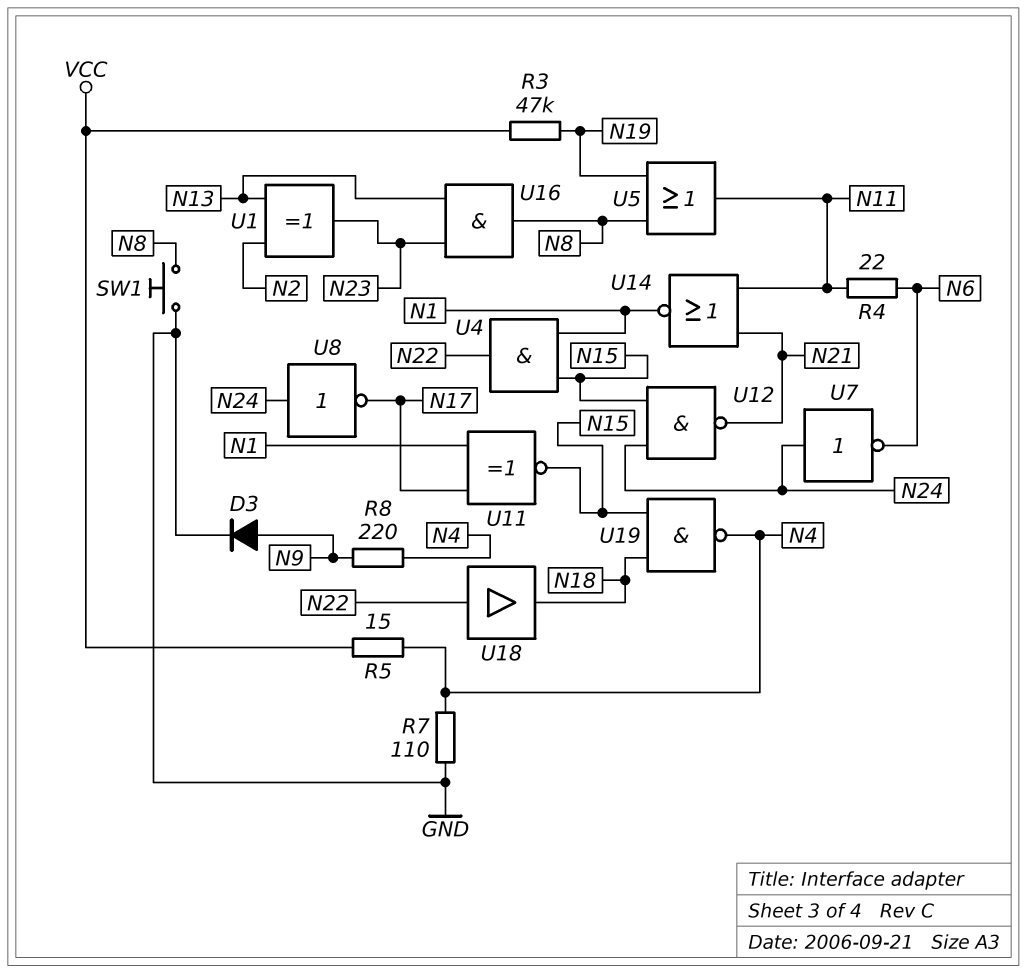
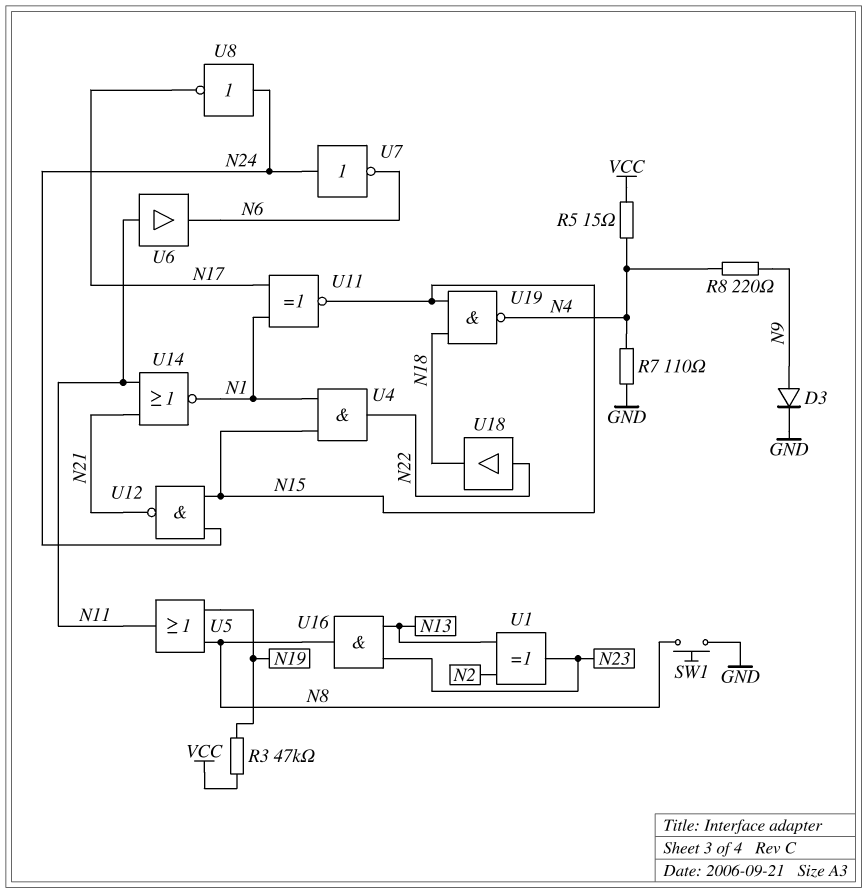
R4: 22 (N6, N11) -> none
U6: none -> buffer (in N11, out N6)

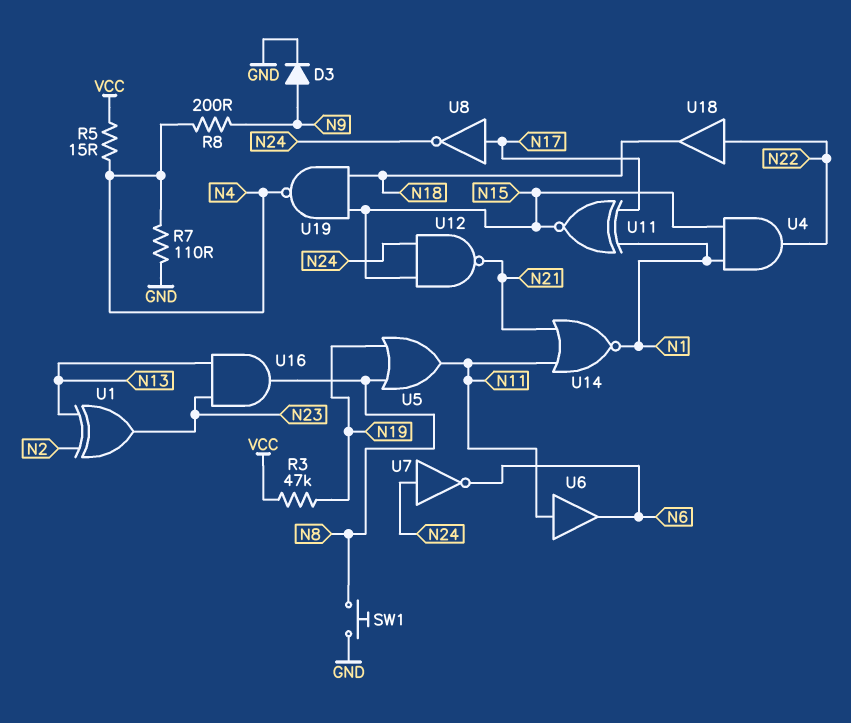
R8: 220 (N4, N9) -> 200 (N4, N9)
U8: NOT (in N24, out N17) -> NOT (in N17, out N24)

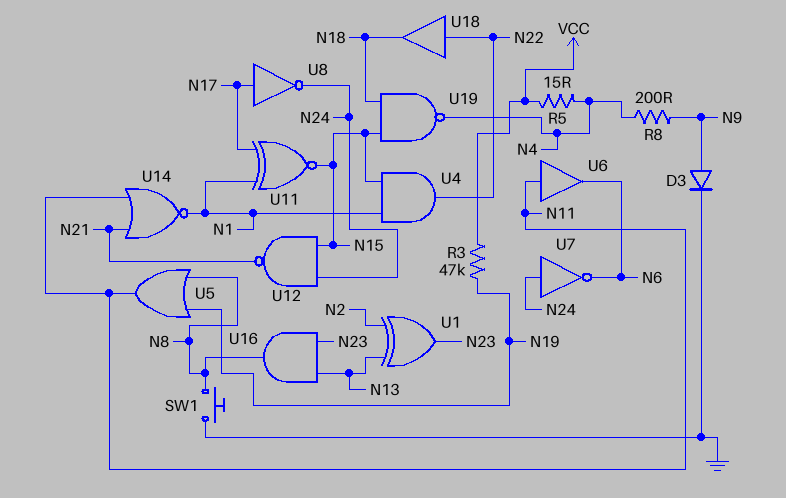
R7: 110 (GND, N4) -> none

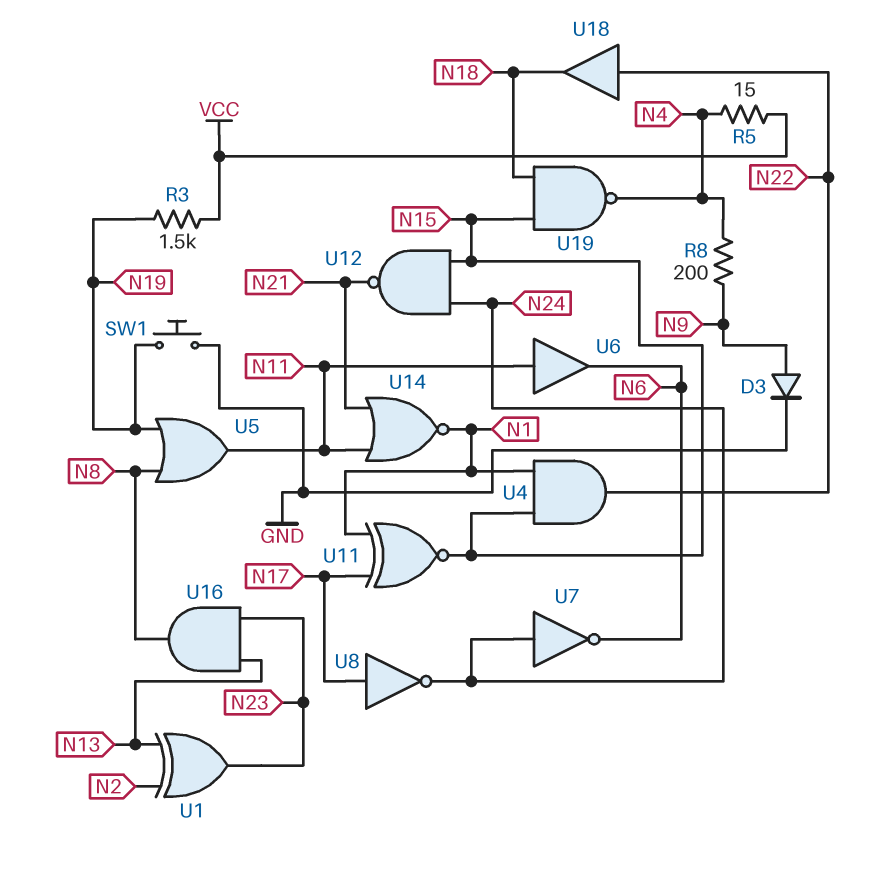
R3: 47k (N19, VCC) -> 1.5k (N19, VCC)
SW1: button (GND, N8) -> button (GND, N19)

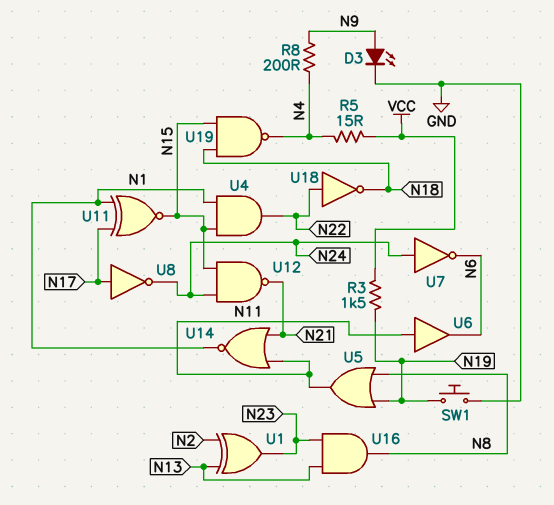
D3: diode (A N9, K GND) -> LED (A N9, K GND)
U18: buffer (in N22, out N18) -> NOT (in N22, out N18)

